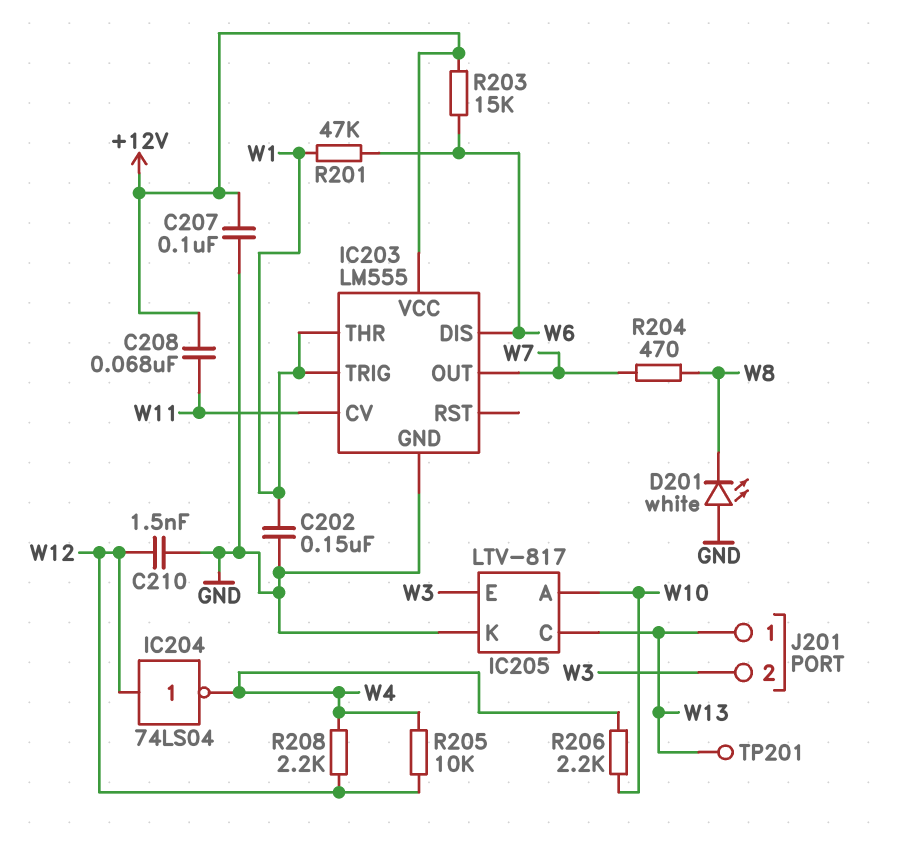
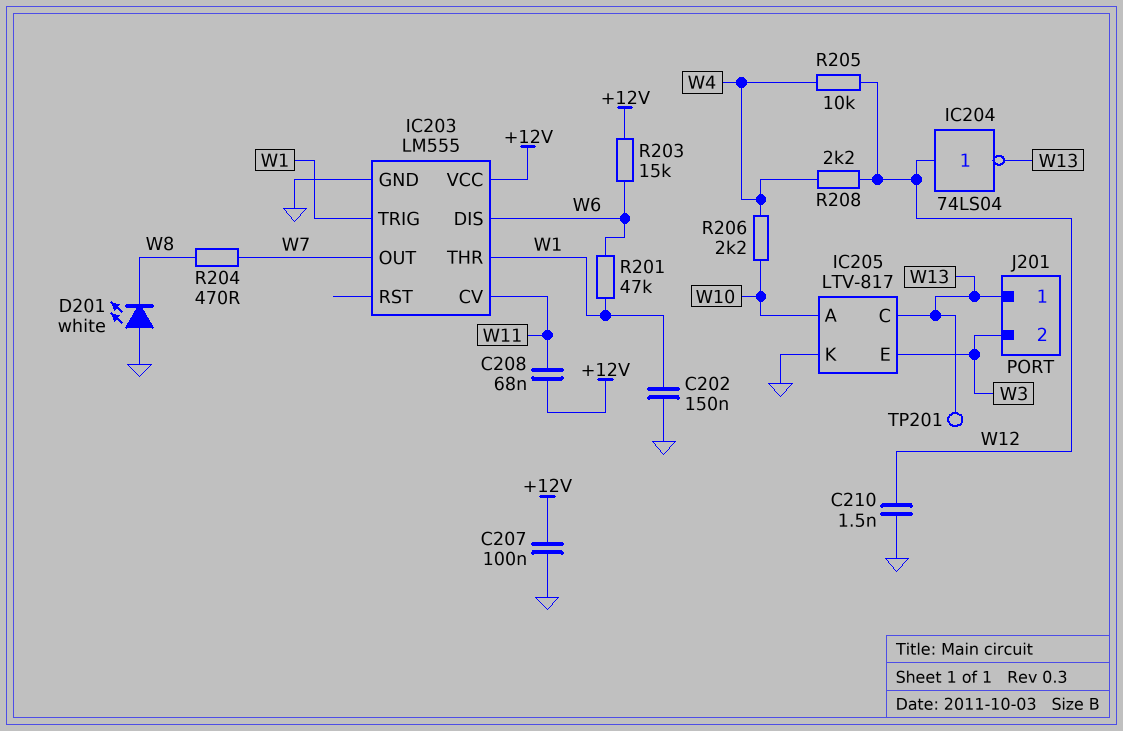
IC204: NOT 74LS04 (in W12, out W4) -> NOT 74LS04 (in W12, out W13)

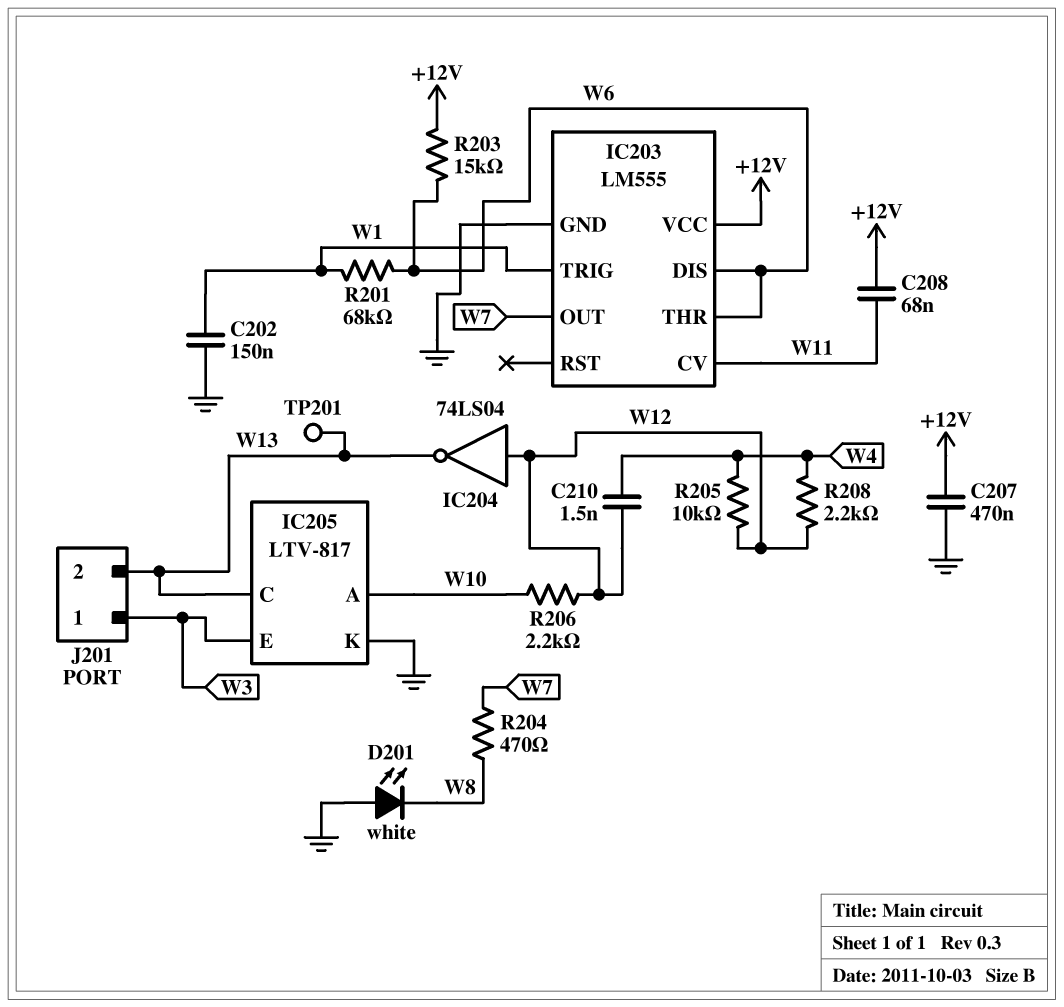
C207: 100nF (+12V, GND) -> 470nF (+12V, GND)
C210: 1.5nF (GND, W12) -> 1.5nF (W4, W12)
IC203 pin THR: W1 -> W6
J201 pin 1: W13 -> W3
J201 pin 2: W3 -> W13
R201: 47k (W1, W6) -> 68k (W1, W6)
R206: 2.2k (W4, W10) -> 2.2k (W10, W12)

